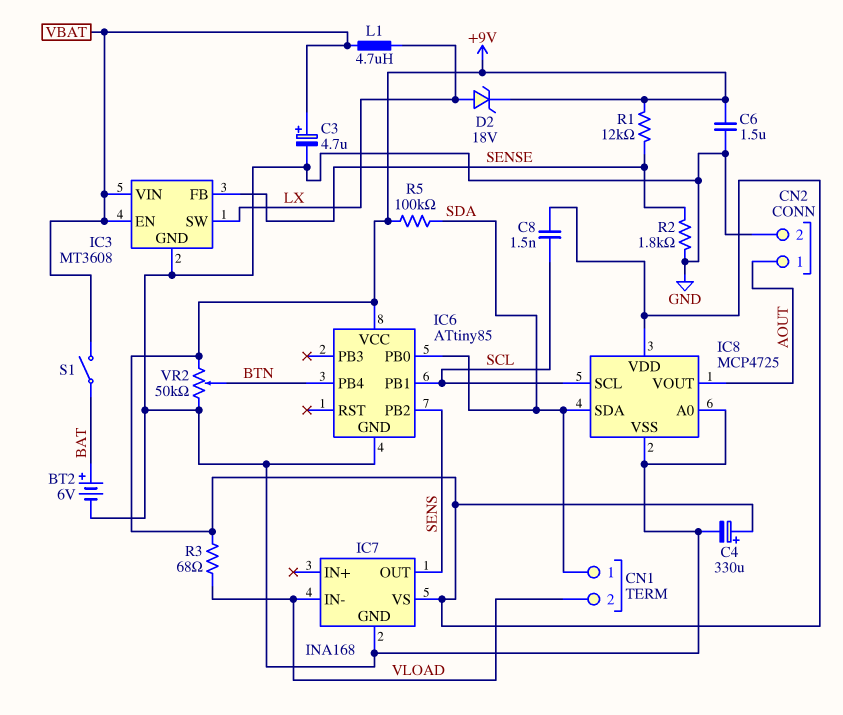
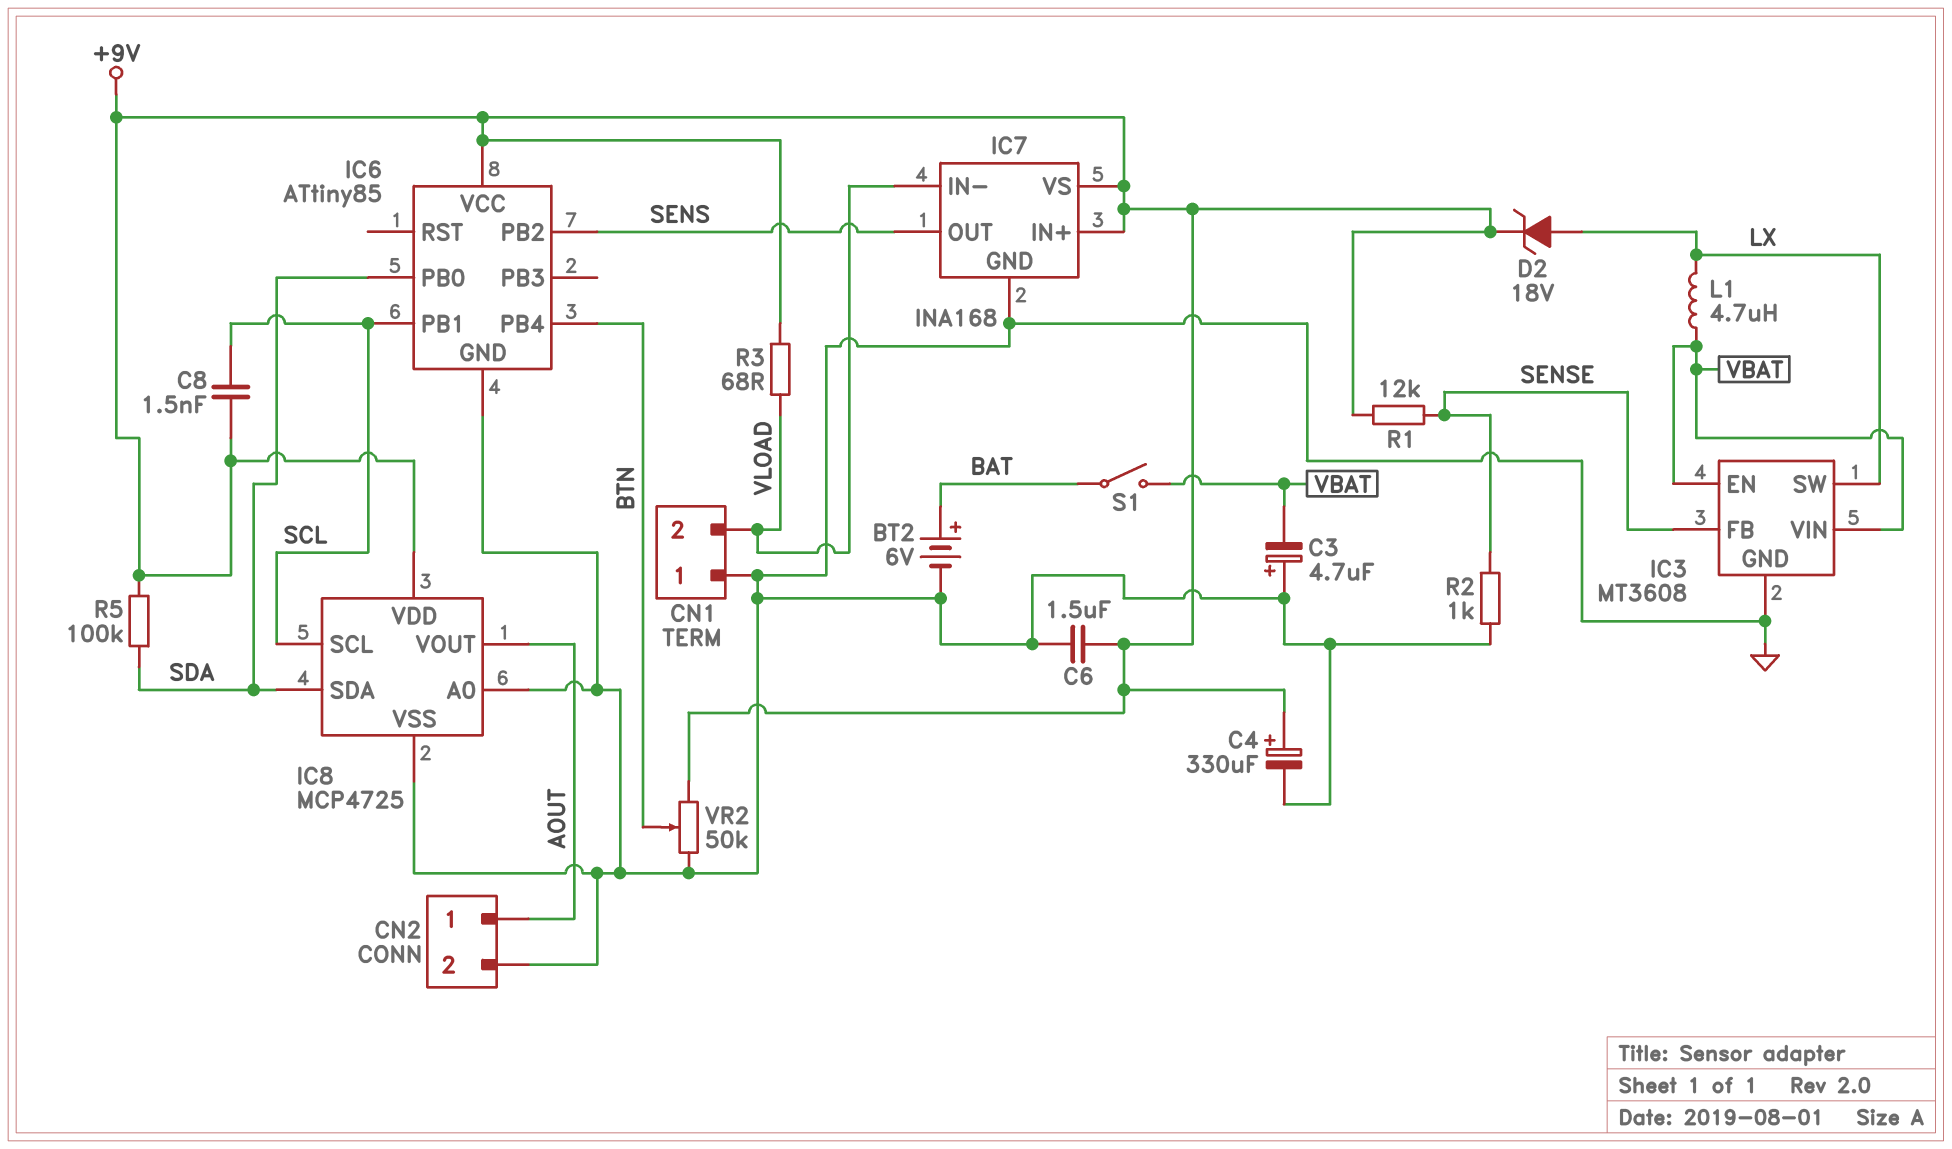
C3: 4.7uF (plus VBAT, minus GND) -> 4.7uF (plus GND, minus VBAT)
CN1 pin 1: SDA -> GND
IC7 pin IN+: none -> +9V
R2: 1.8k (GND, SENSE) -> 1k (GND, SENSE)

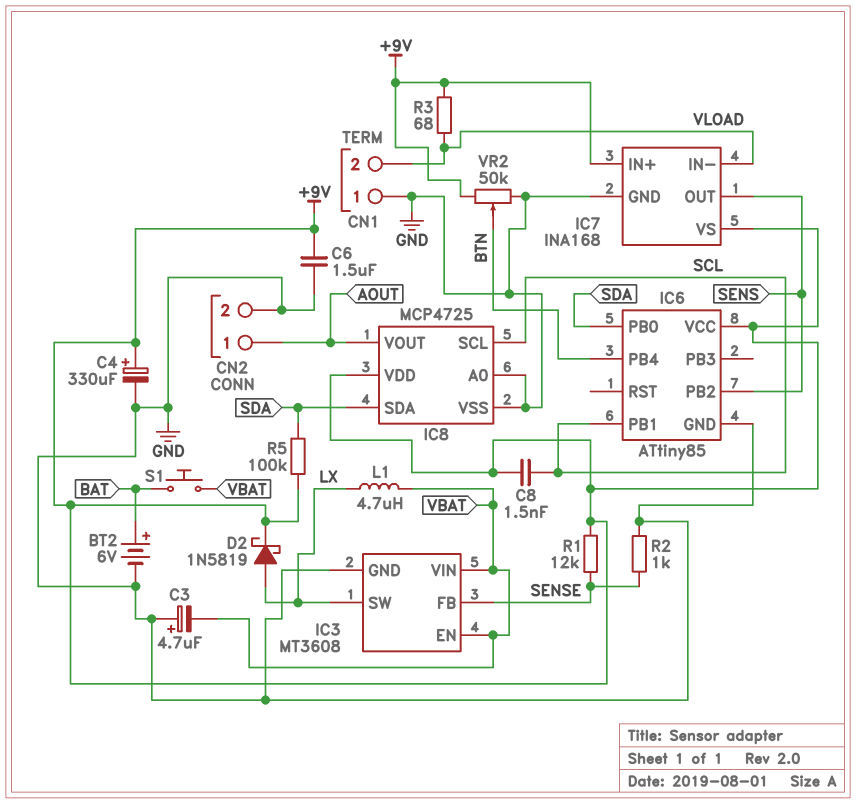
D2: zener 18V (A LX, K +9V) -> schottky 1N5819 (A LX, K +9V)
S1: switch (BAT, VBAT) -> button (BAT, VBAT)

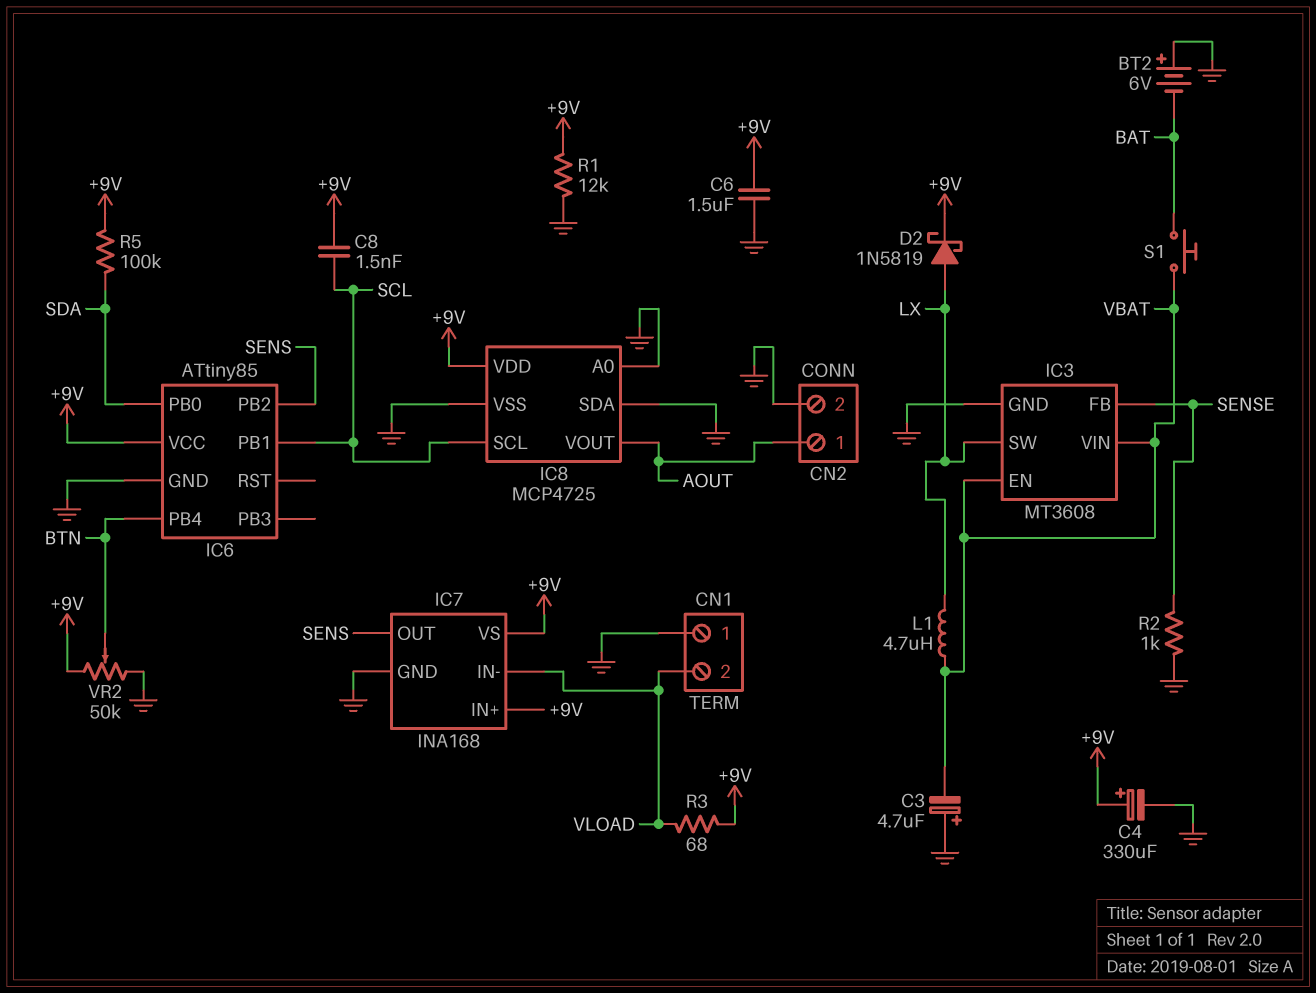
BT2: 6V (plus BAT, minus GND) -> 6V (plus GND, minus BAT)
IC8 pin SDA: SDA -> GND
R1: 12k (+9V, SENSE) -> 12k (+9V, GND)

